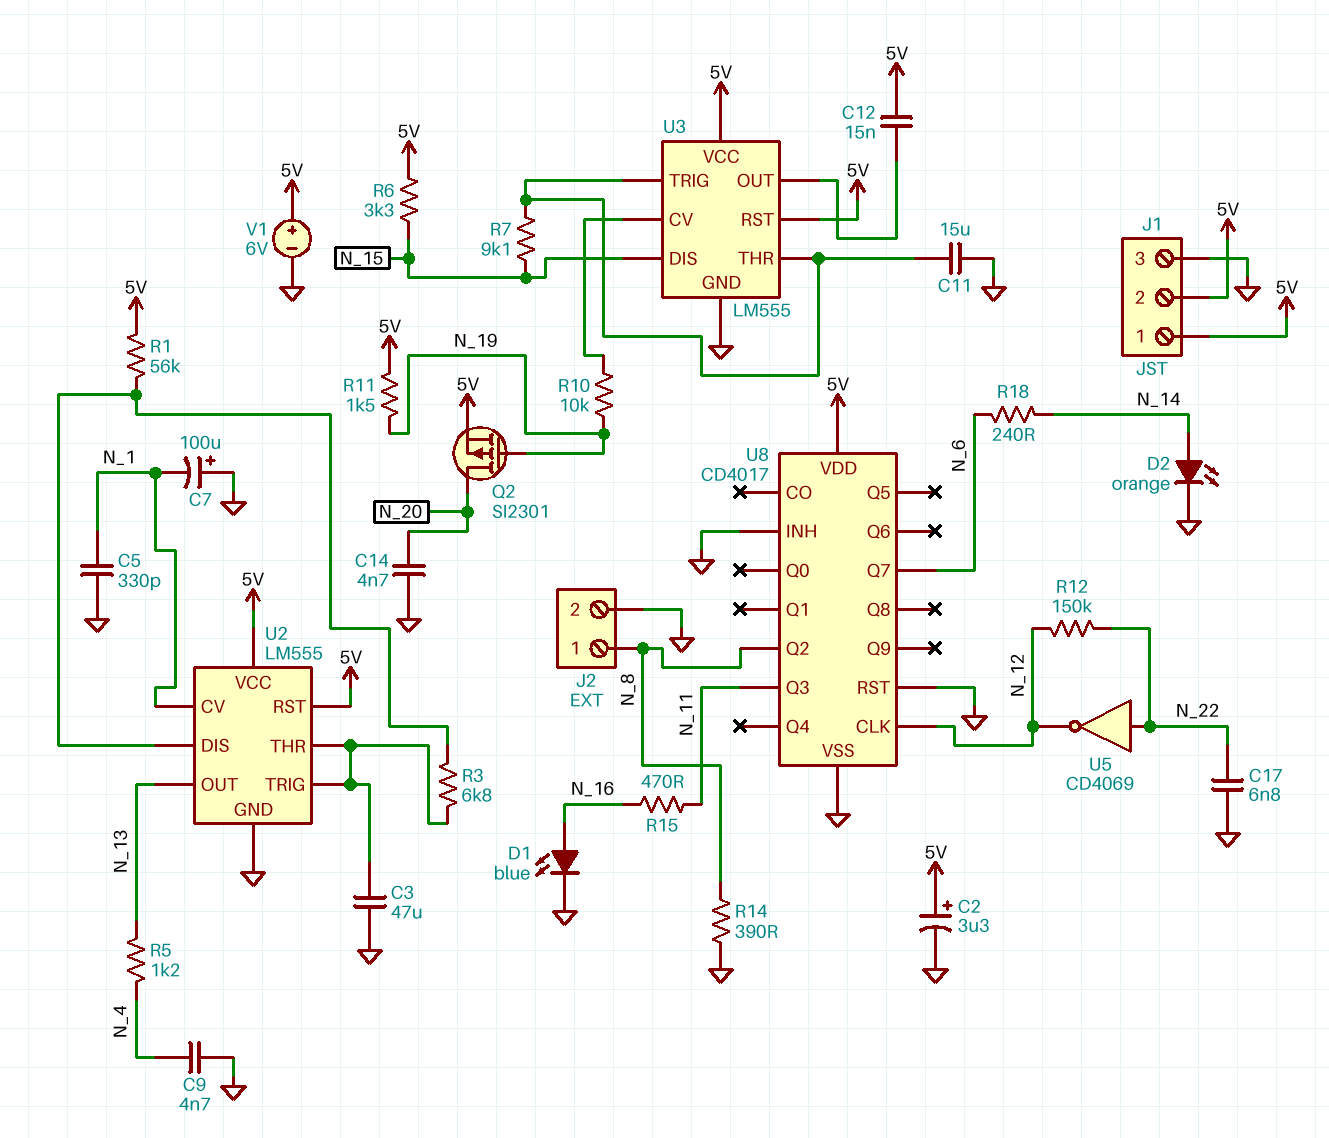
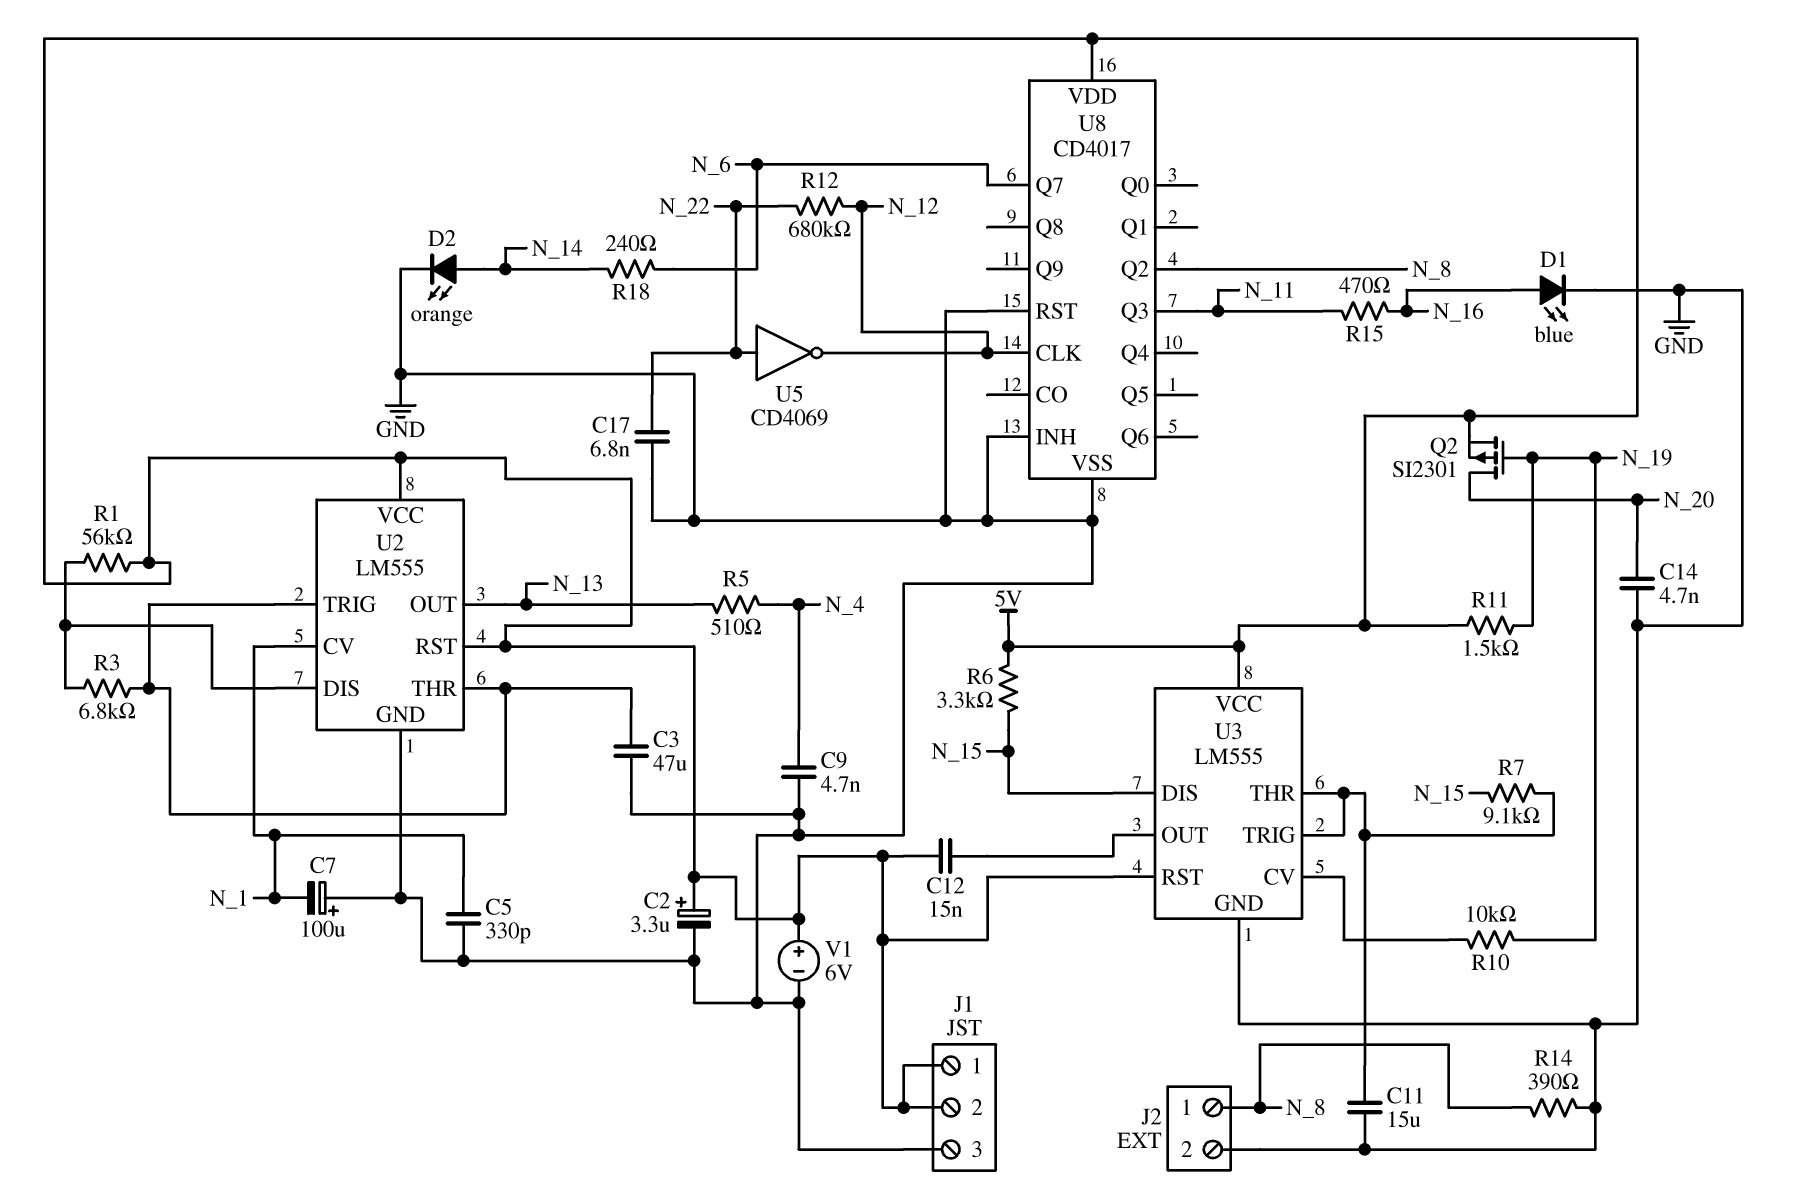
R5: 1.2k (N_4, N_13) -> 510 (N_4, N_13)
R12: 150k (N_12, N_22) -> 680k (N_12, N_22)

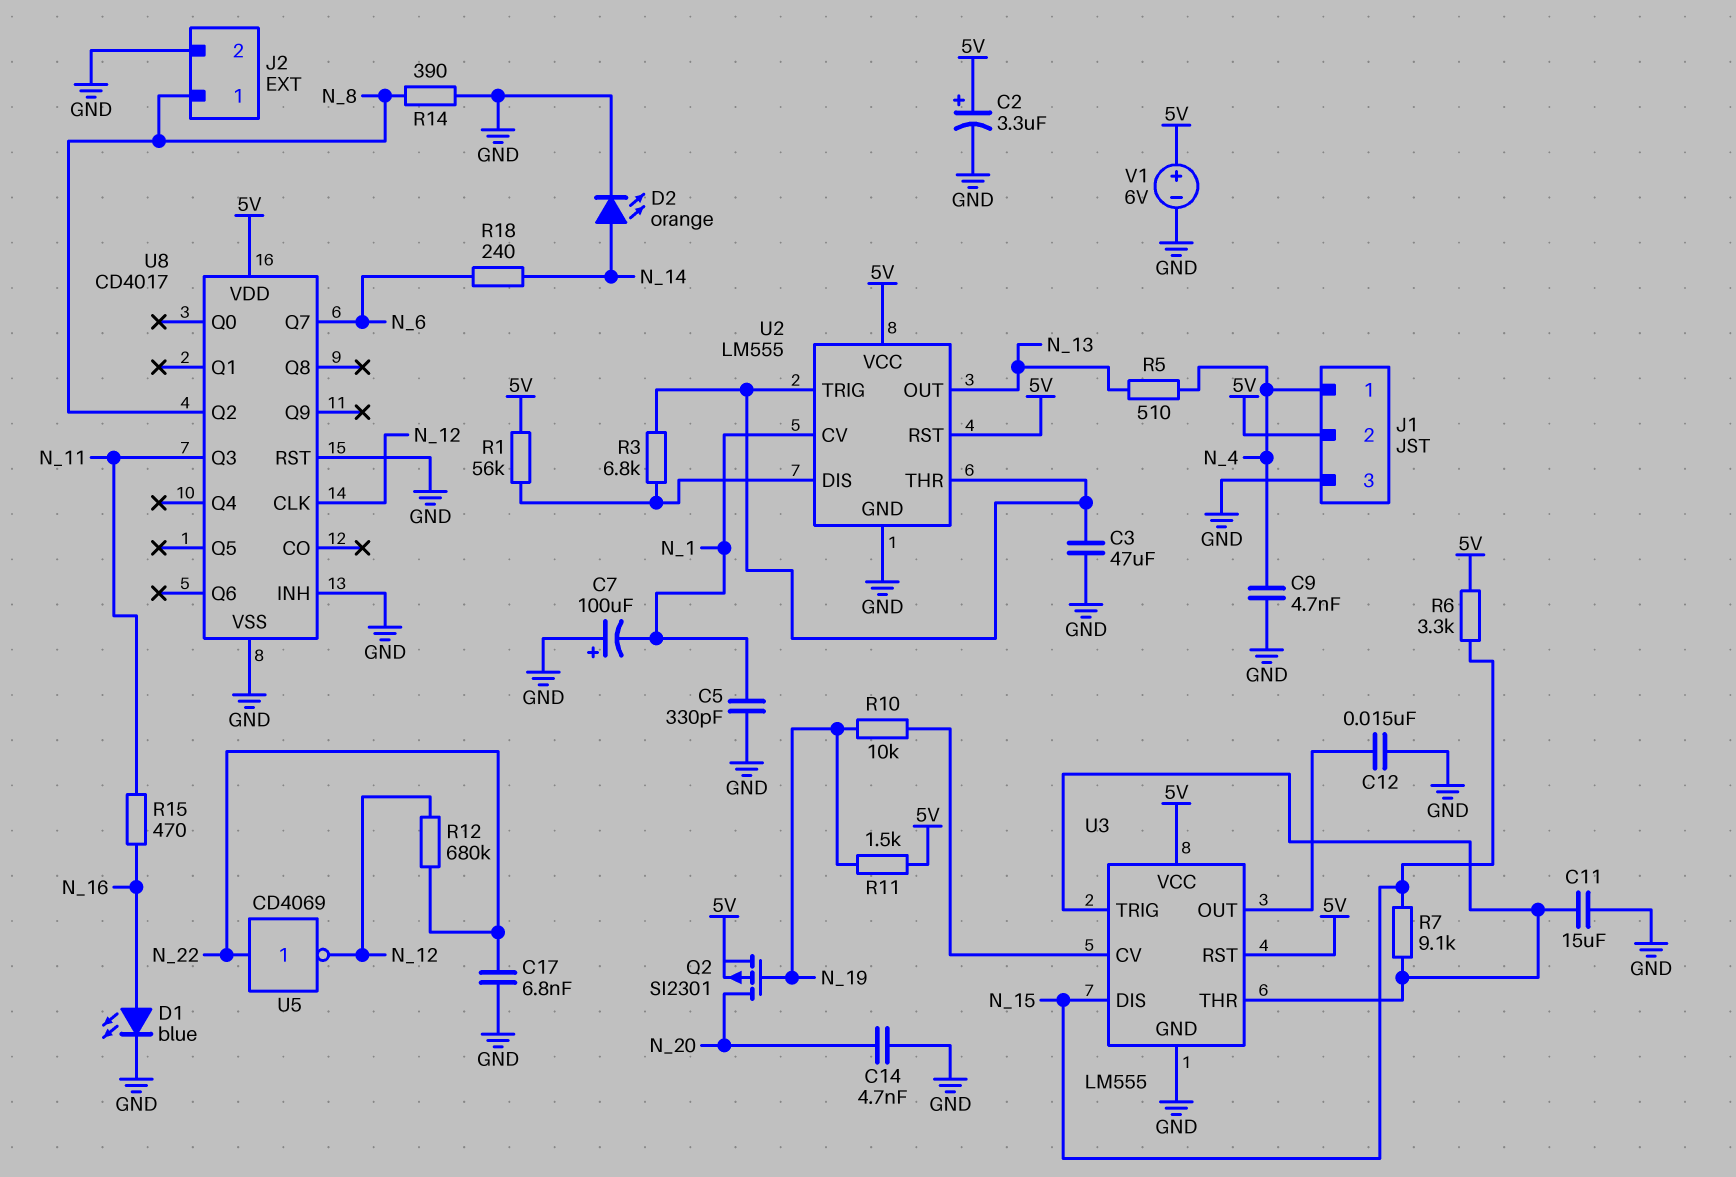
C12: 15nF (5V, U3/OUT) -> 15nF (GND, U3/OUT)
J1 pin 1: 5V -> N_4

